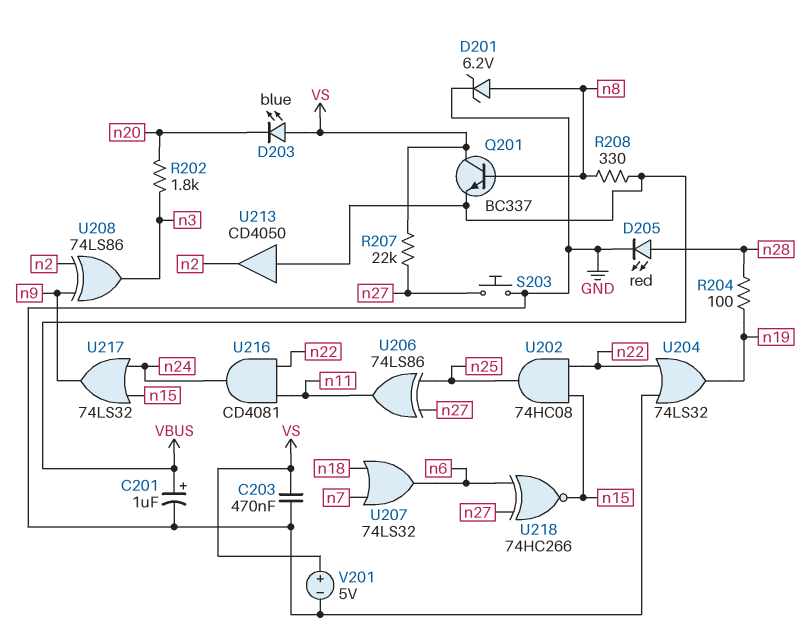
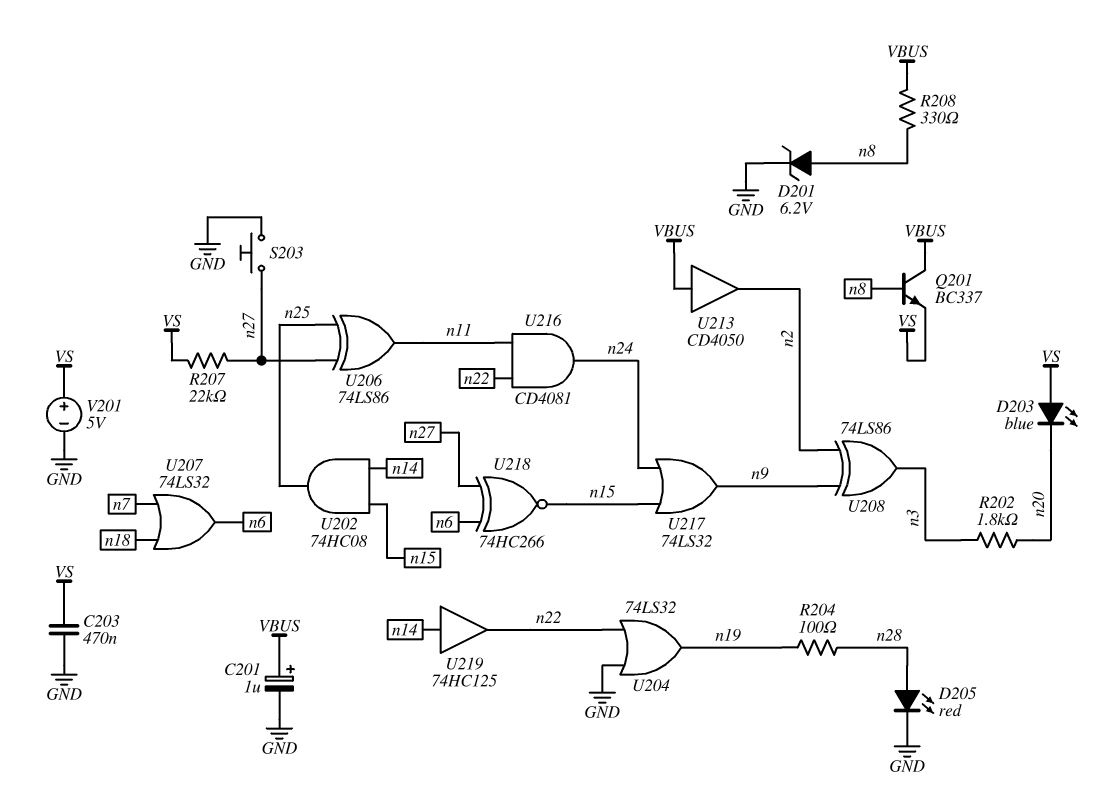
Q201: NPN BC337 (B n8, C VS, E VBUS) -> NPN BC337 (B n8, C VBUS, E VS)
U202: AND 74HC08 (in n15, in n22, out n25) -> AND 74HC08 (in n14, in n15, out n25)
U219: none -> buffer 74HC125 (in n14, out n22)

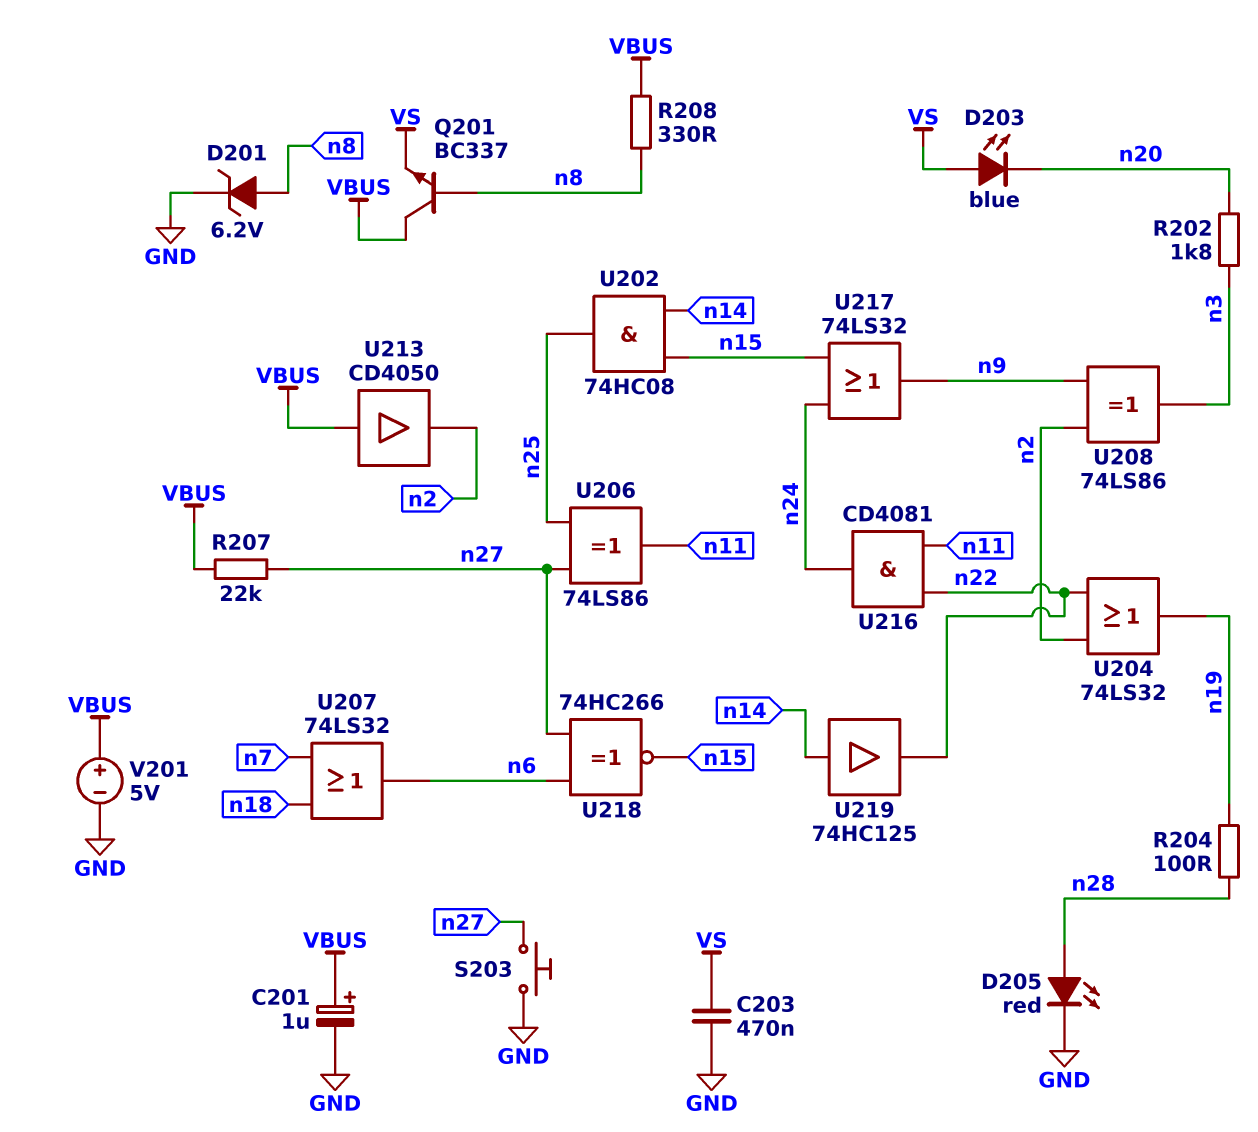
R207: 22k (VS, n27) -> 22k (VBUS, n27)
U204: OR 74LS32 (in GND, in n22, out n19) -> OR 74LS32 (in n2, in n22, out n19)
V201: 5V (plus VS, minus GND) -> 5V (plus VBUS, minus GND)

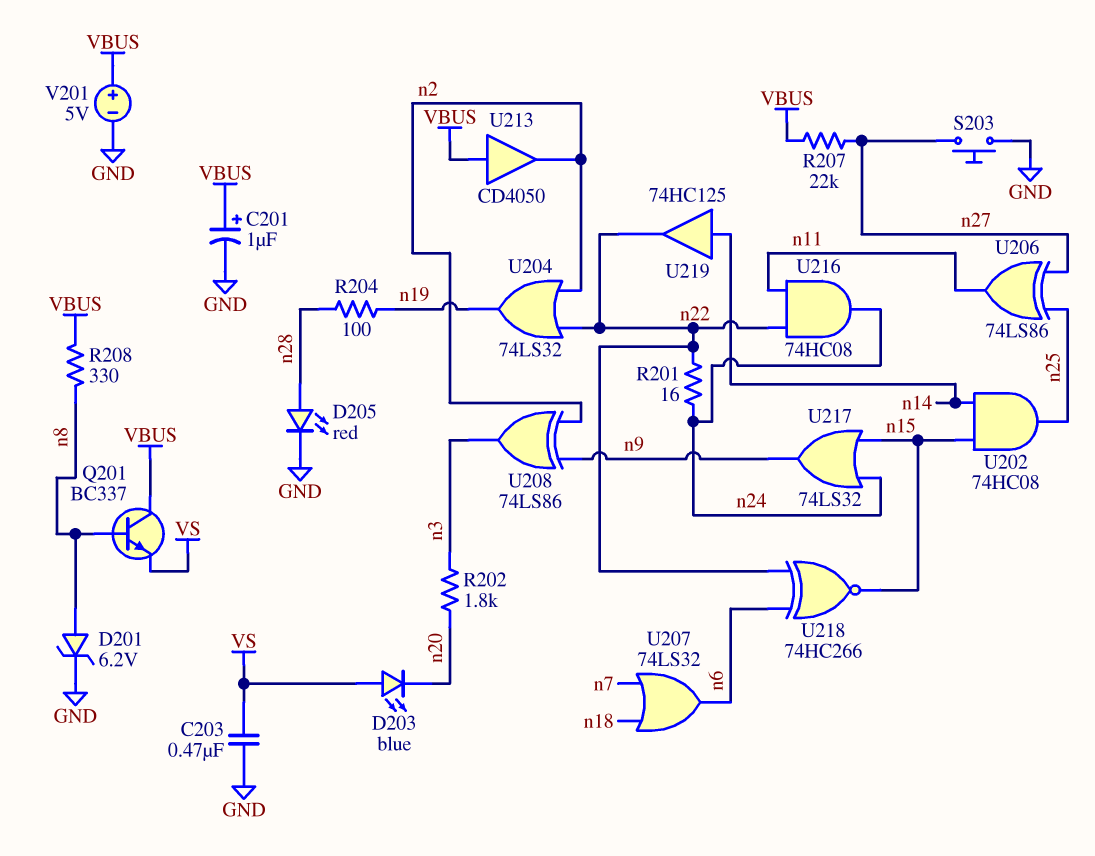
R201: none -> 16 (n22, n24)
U216: AND CD4081 (in n11, in n22, out n24) -> AND 74HC08 (in n11, in n22, out n24)
U218: XNOR 74HC266 (in n6, in n27, out n15) -> XNOR 74HC266 (in n6, in n22, out n15)

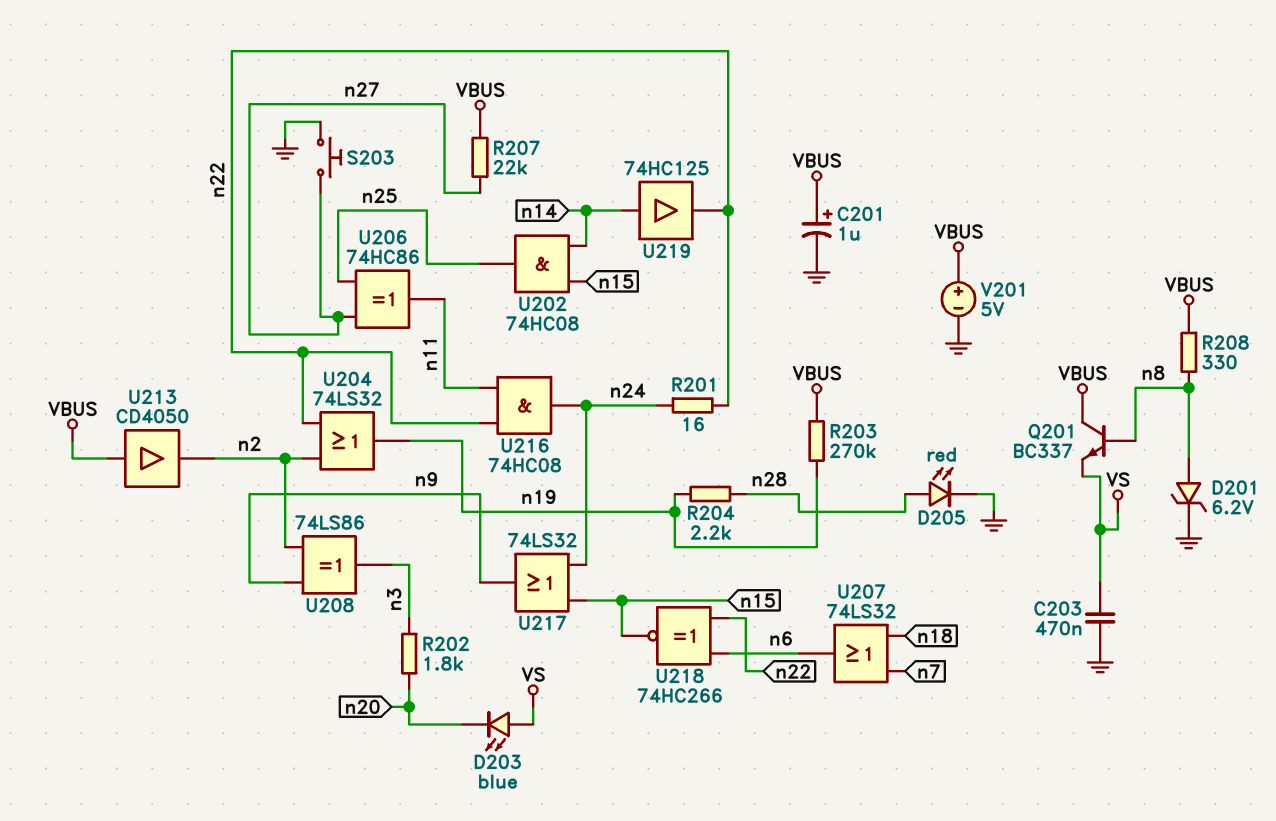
R203: none -> 270k (VBUS, n19)
R204: 100 (n19, n28) -> 2.2k (n19, n28)
U206: XOR 74LS86 (in n25, in n27, out n11) -> XOR 74HC86 (in n25, in n27, out n11)

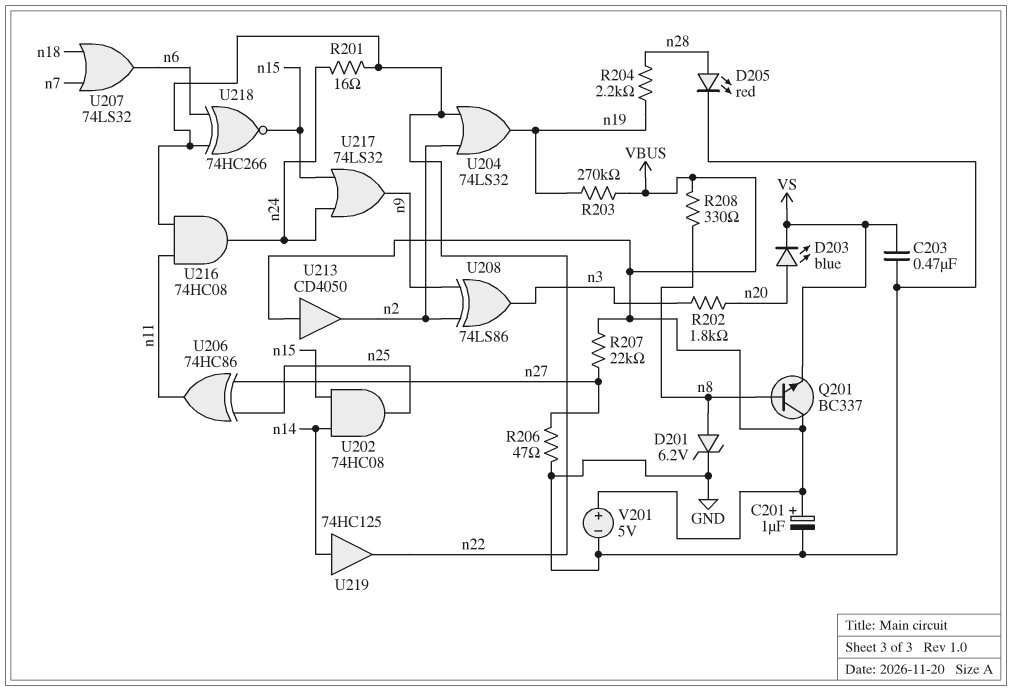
D203: LED blue (A VS, K n20) -> LED blue (A n20, K VS)
R206: none -> 47 (GND, n27)
S203: button (GND, n27) -> none

